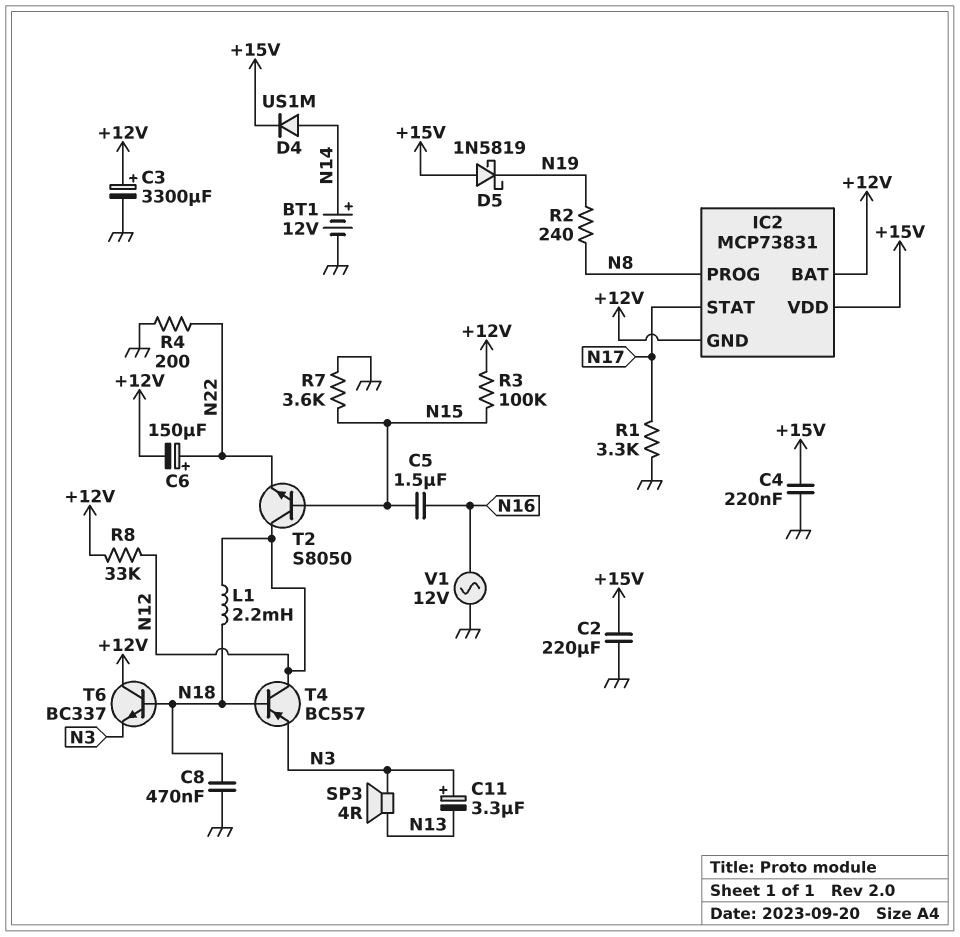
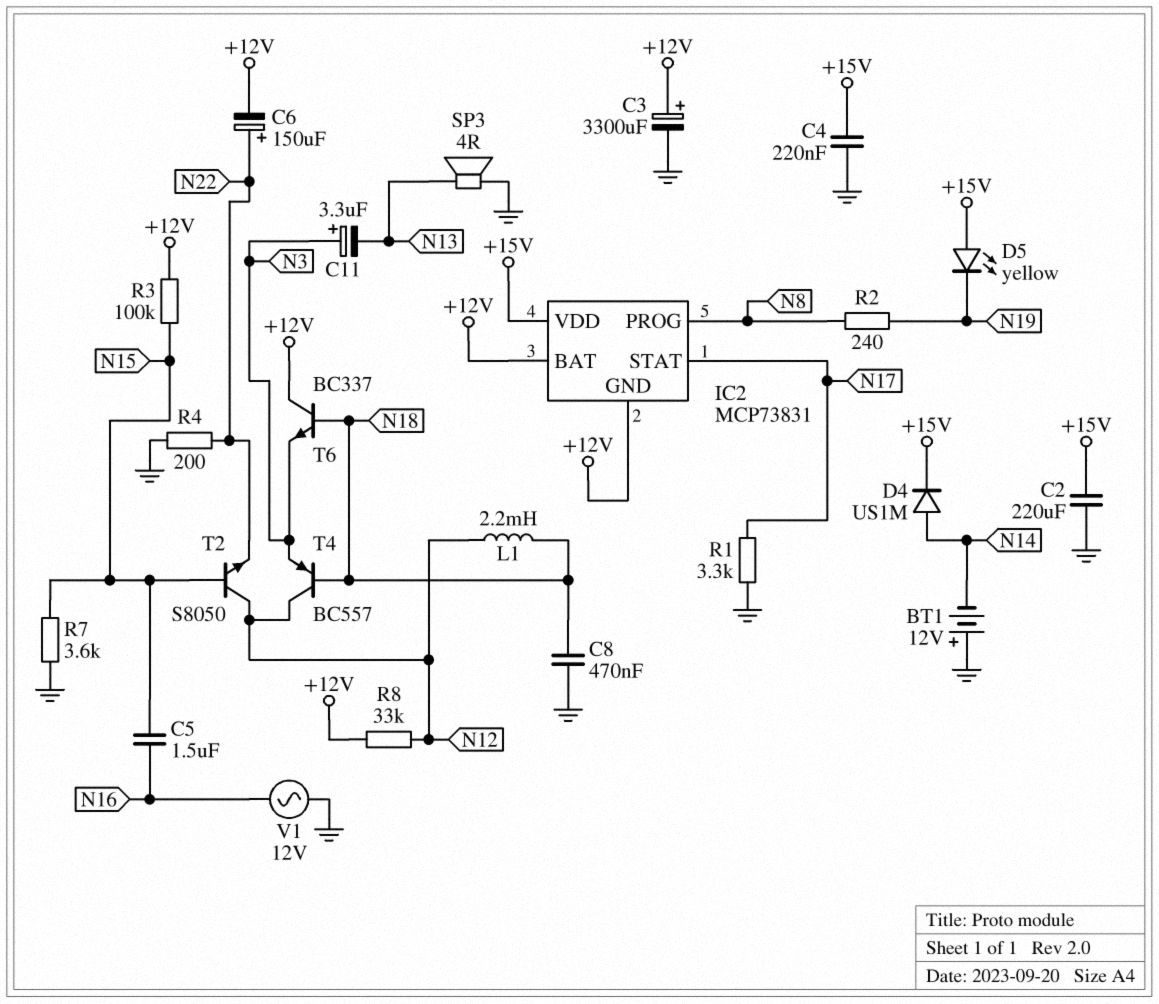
BT1: 12V (plus N14, minus GND) -> 12V (plus GND, minus N14)
D5: schottky 1N5819 (A +15V, K N19) -> LED yellow (A +15V, K N19)
SP3: speaker 4R (N3, N13) -> speaker 4R (GND, N13)

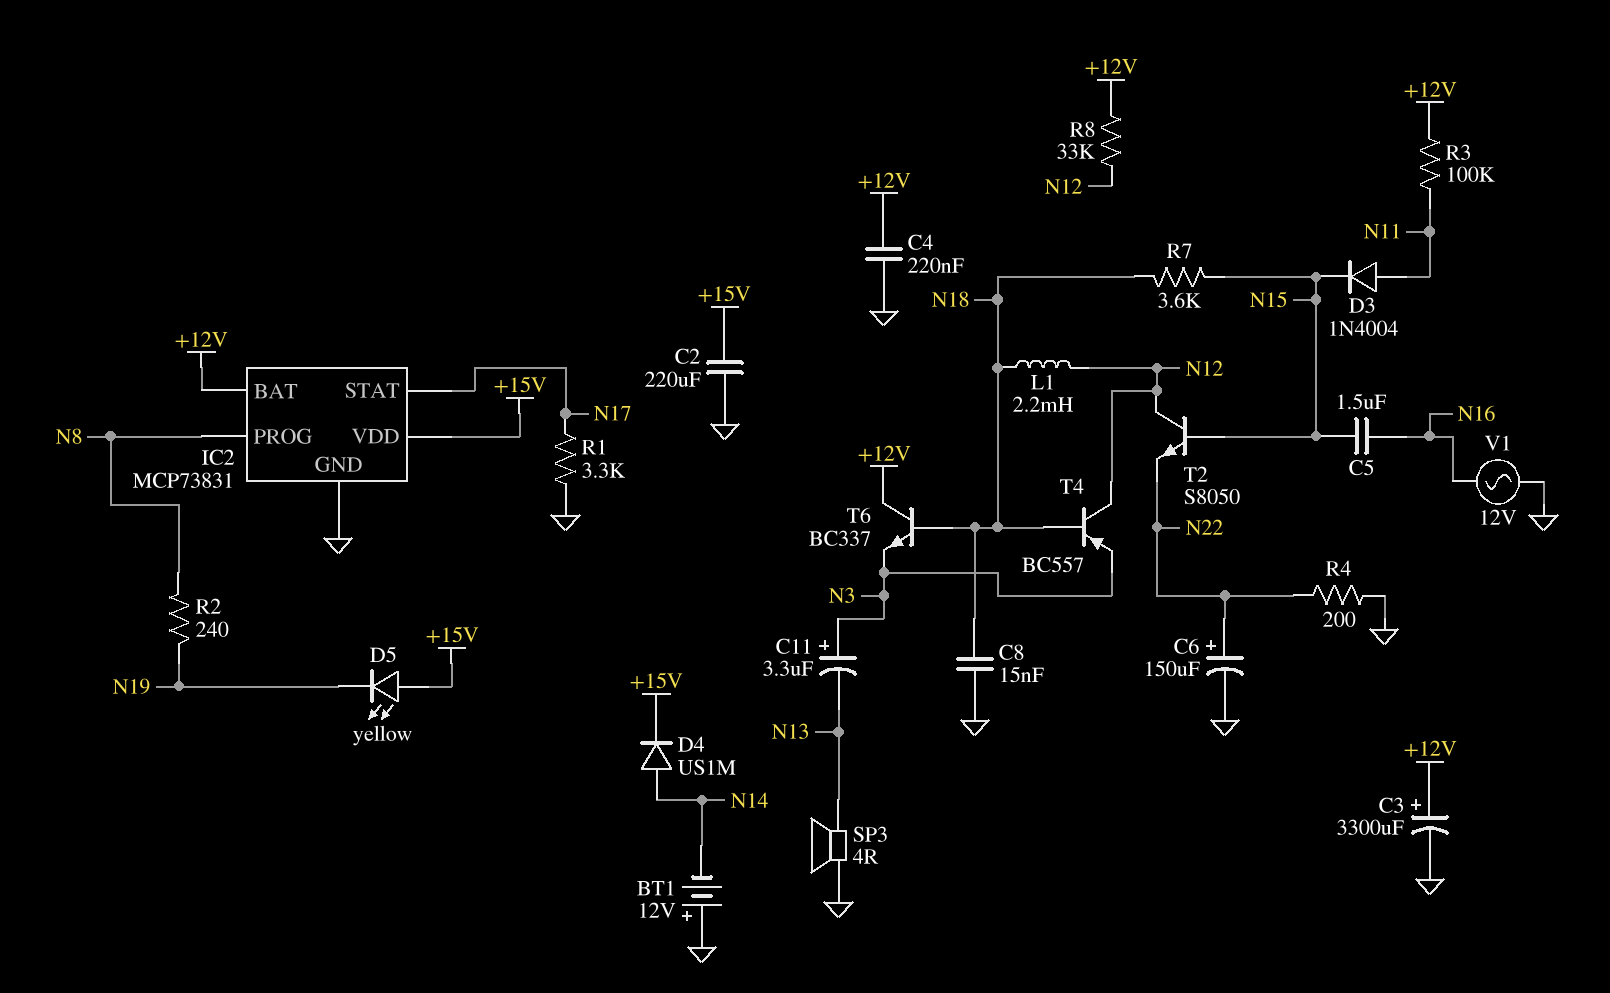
C4: 220nF (+15V, GND) -> 220nF (+12V, GND)
C6: 150uF (plus N22, minus +12V) -> 150uF (plus N22, minus GND)
C8: 470nF (GND, N18) -> 15nF (GND, N18)
D3: none -> diode 1N4004 (A N11, K N15)
IC2 pin GND: +12V -> GND
R3: 100k (+12V, N15) -> 100k (+12V, N11)
R7: 3.6k (GND, N15) -> 3.6k (N15, N18)

